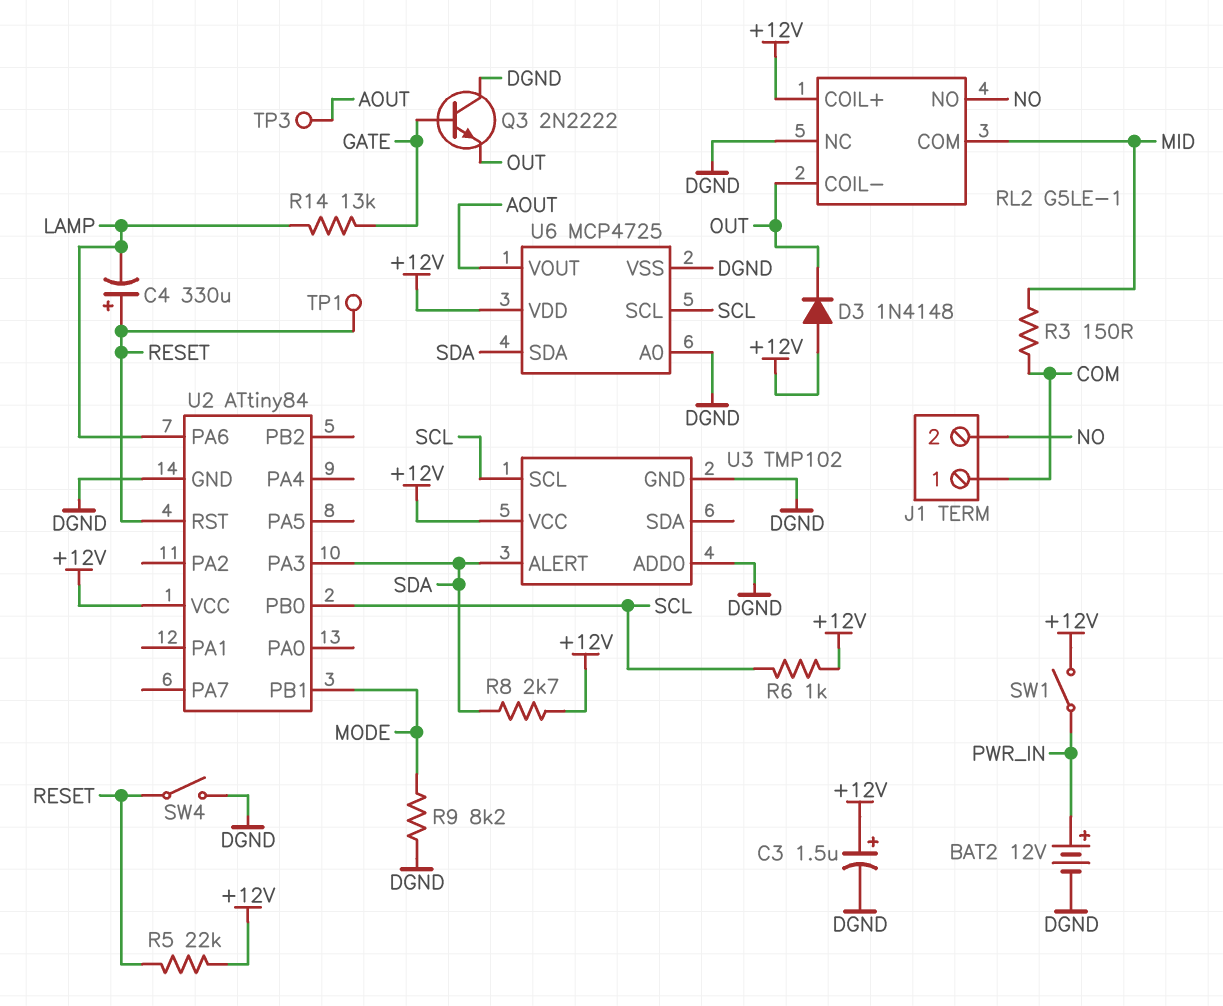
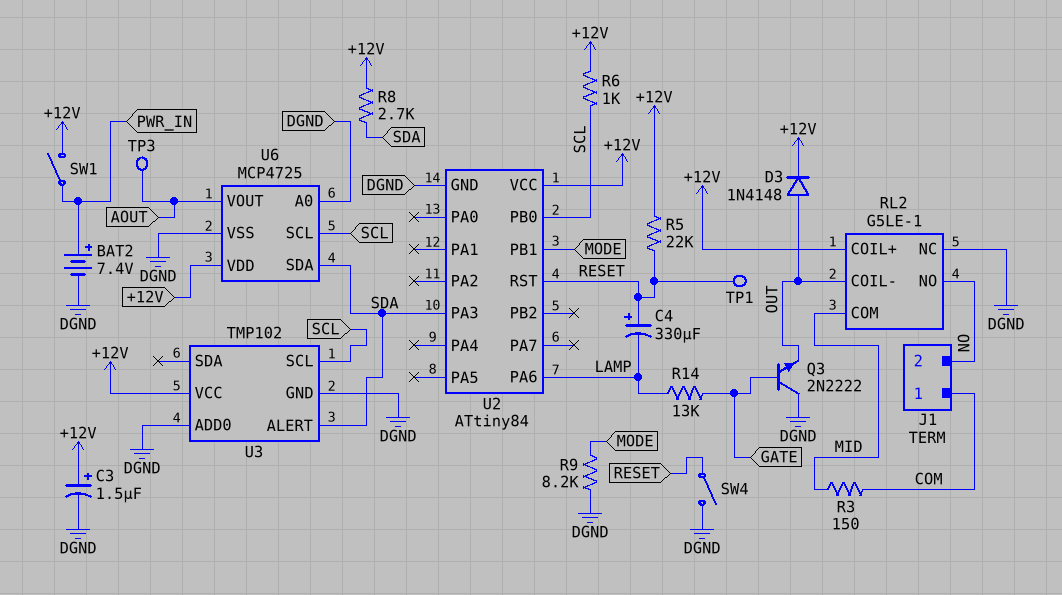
BAT2: 12V (plus PWR_IN, minus DGND) -> 7.4V (plus PWR_IN, minus DGND)
D3: diode 1N4148 (A +12V, K OUT) -> diode 1N4148 (A OUT, K +12V)

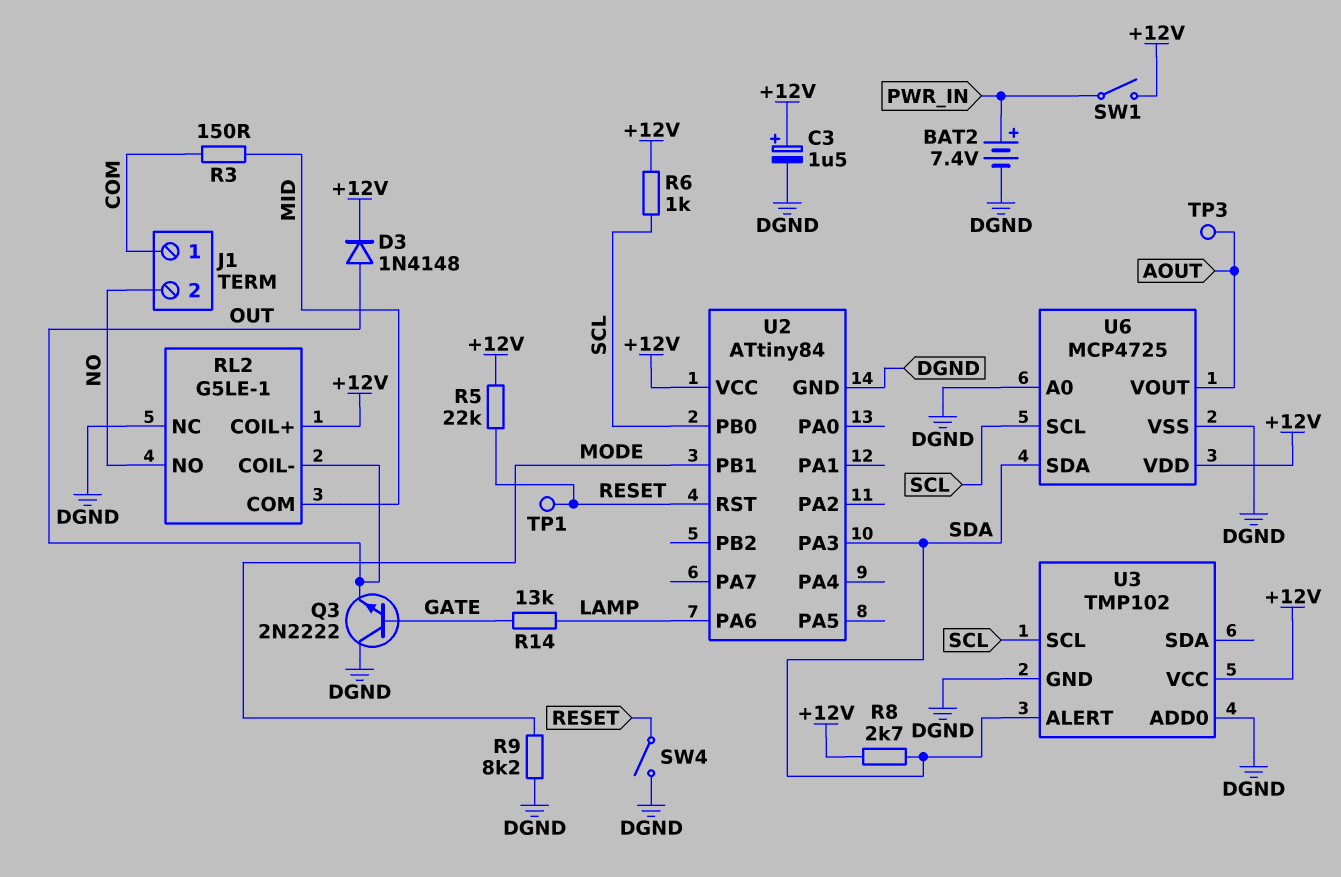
C4: 330uF (plus RESET, minus LAMP) -> none

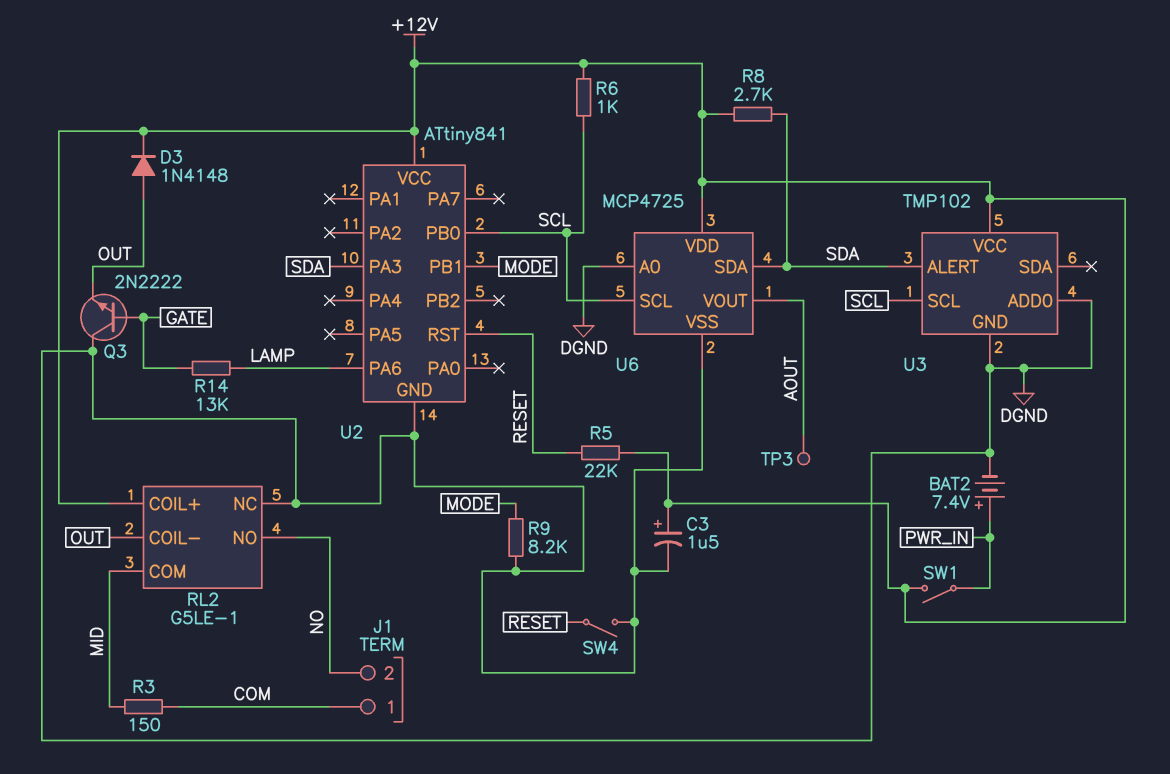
TP1: test point (RESET) -> none
U2: ATtiny84 -> ATtiny841

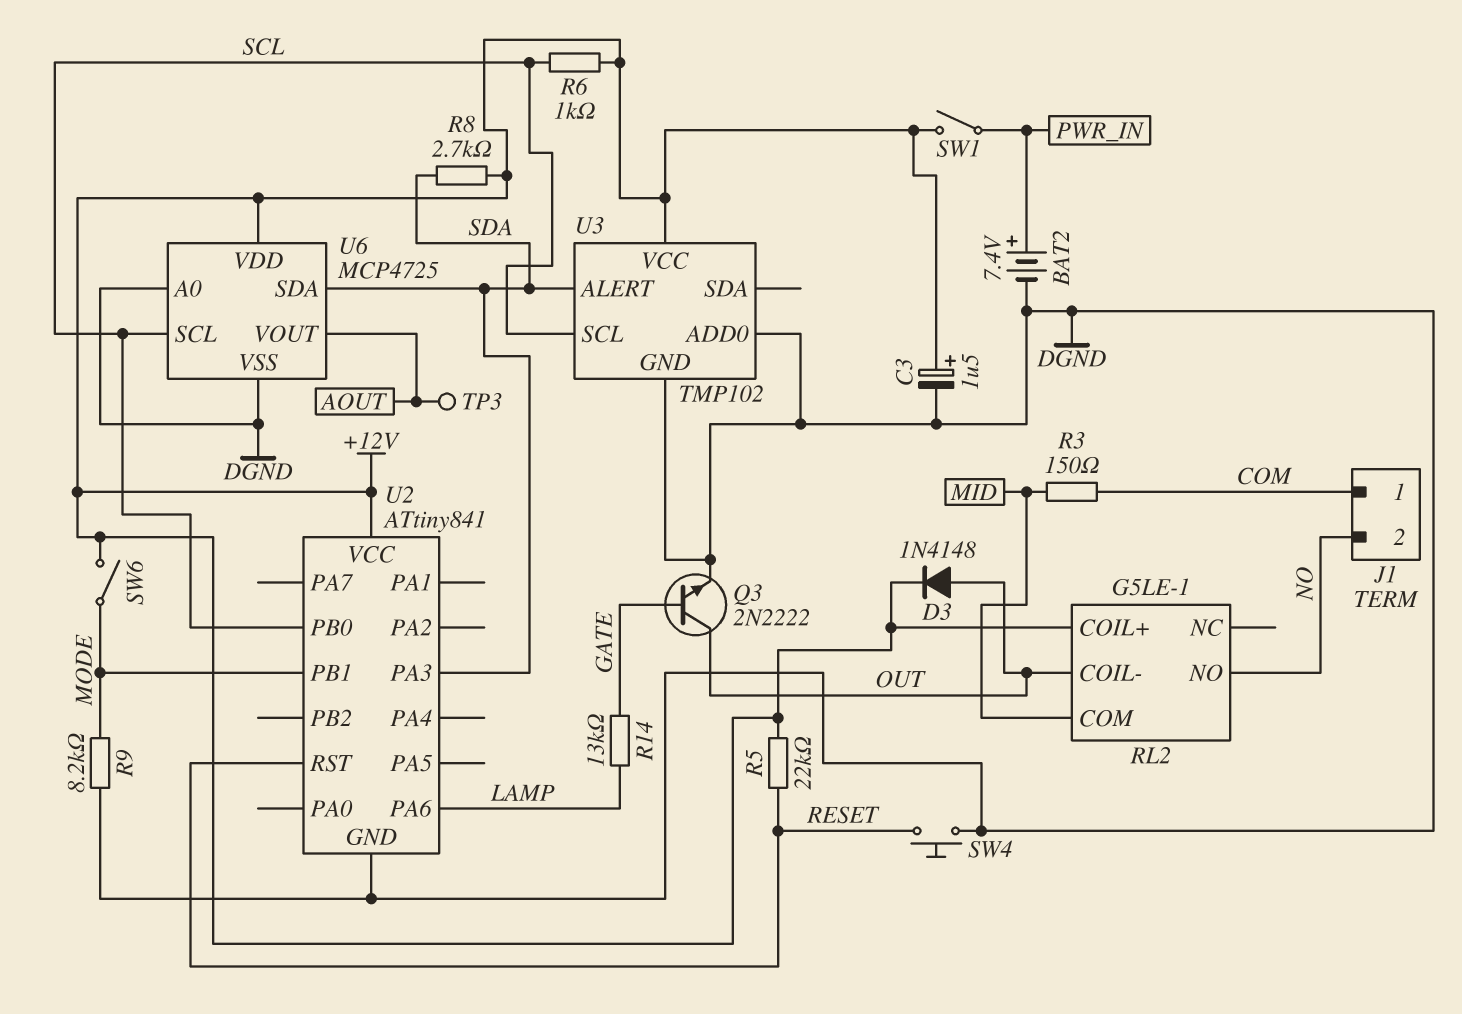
Q3: NPN 2N2222 (B GATE, C DGND, E OUT) -> NPN 2N2222 (B GATE, C OUT, E DGND)
RL2 pin NC: DGND -> none
SW4: switch (DGND, RESET) -> button (DGND, RESET)
SW6: none -> switch (+12V, MODE)

